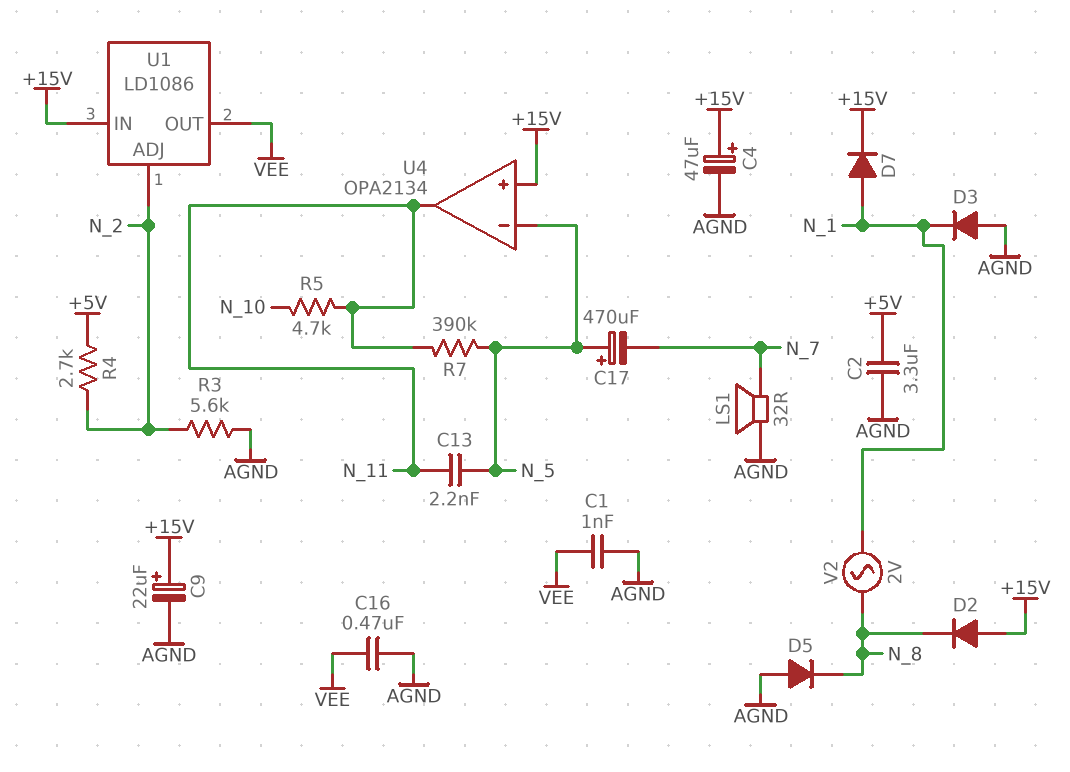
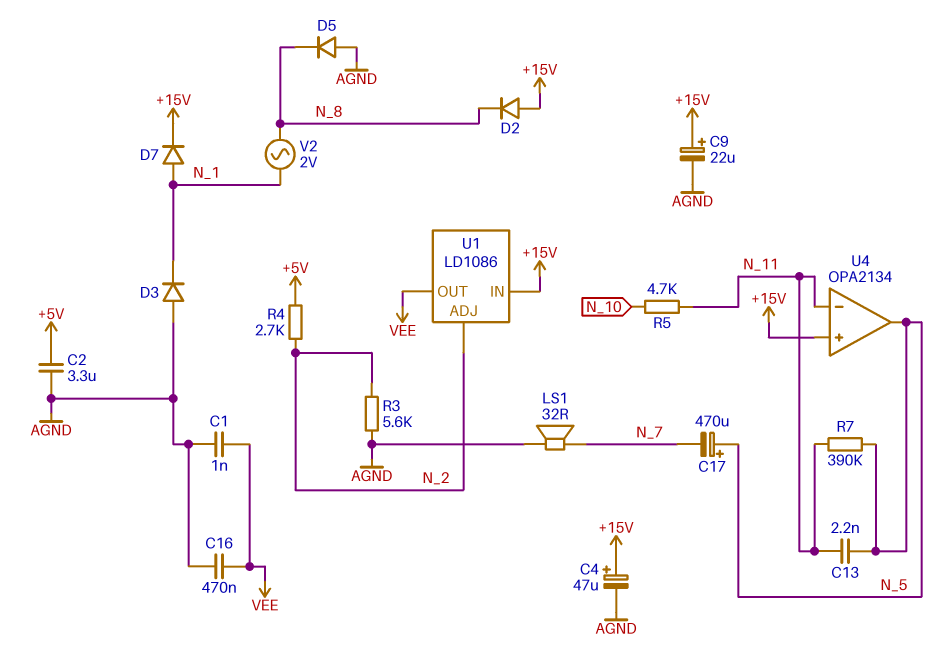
U4 pin in-: N_5 -> N_11
U4 pin out: N_11 -> N_5

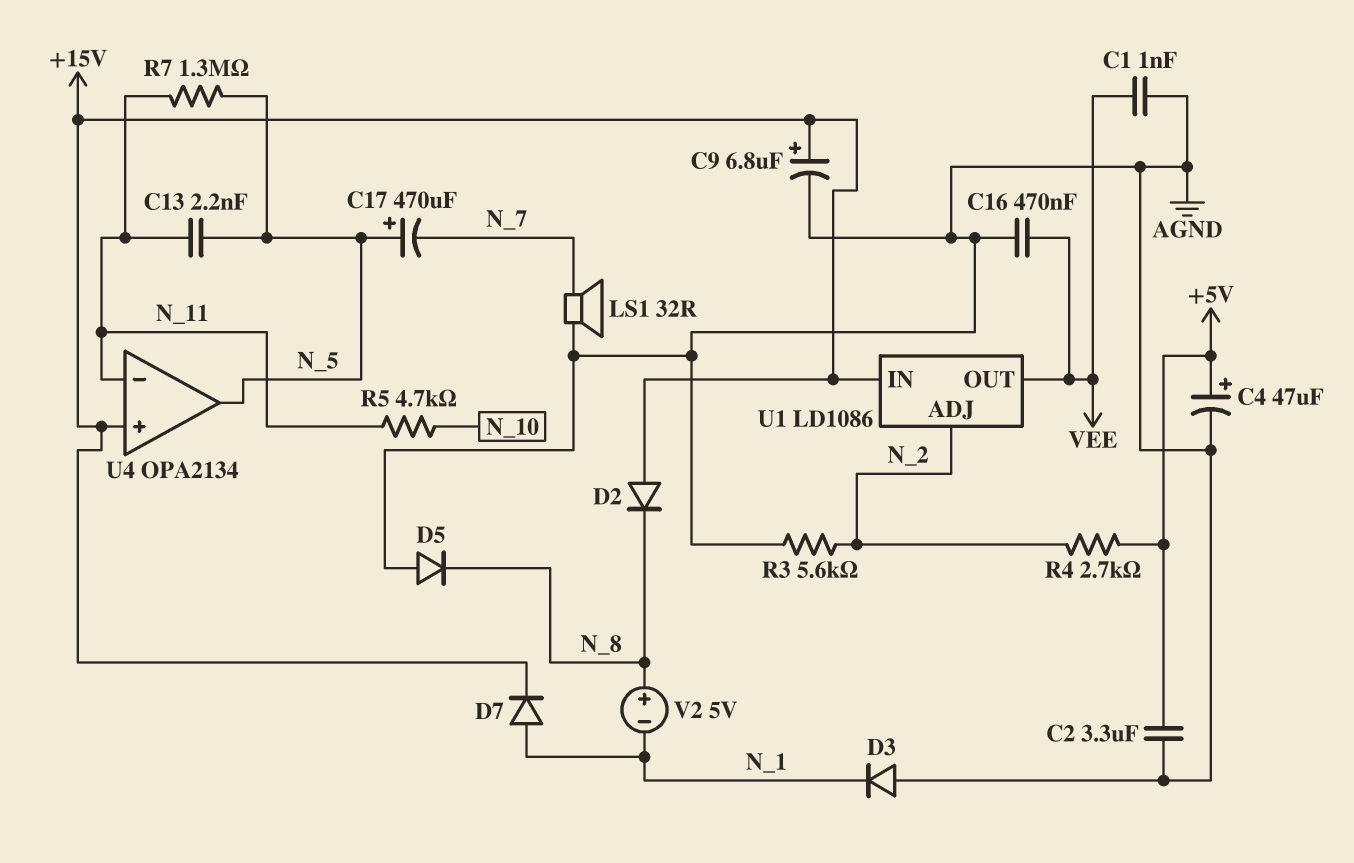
C4: 47uF (plus +15V, minus AGND) -> 47uF (plus +5V, minus AGND)
C9: 22uF (plus +15V, minus AGND) -> 6.8uF (plus +15V, minus AGND)
R7: 390k (N_5, N_11) -> 1.3M (N_5, N_11)
V2: AC 2V (N_1, N_8) -> 5V (plus N_8, minus N_1)

